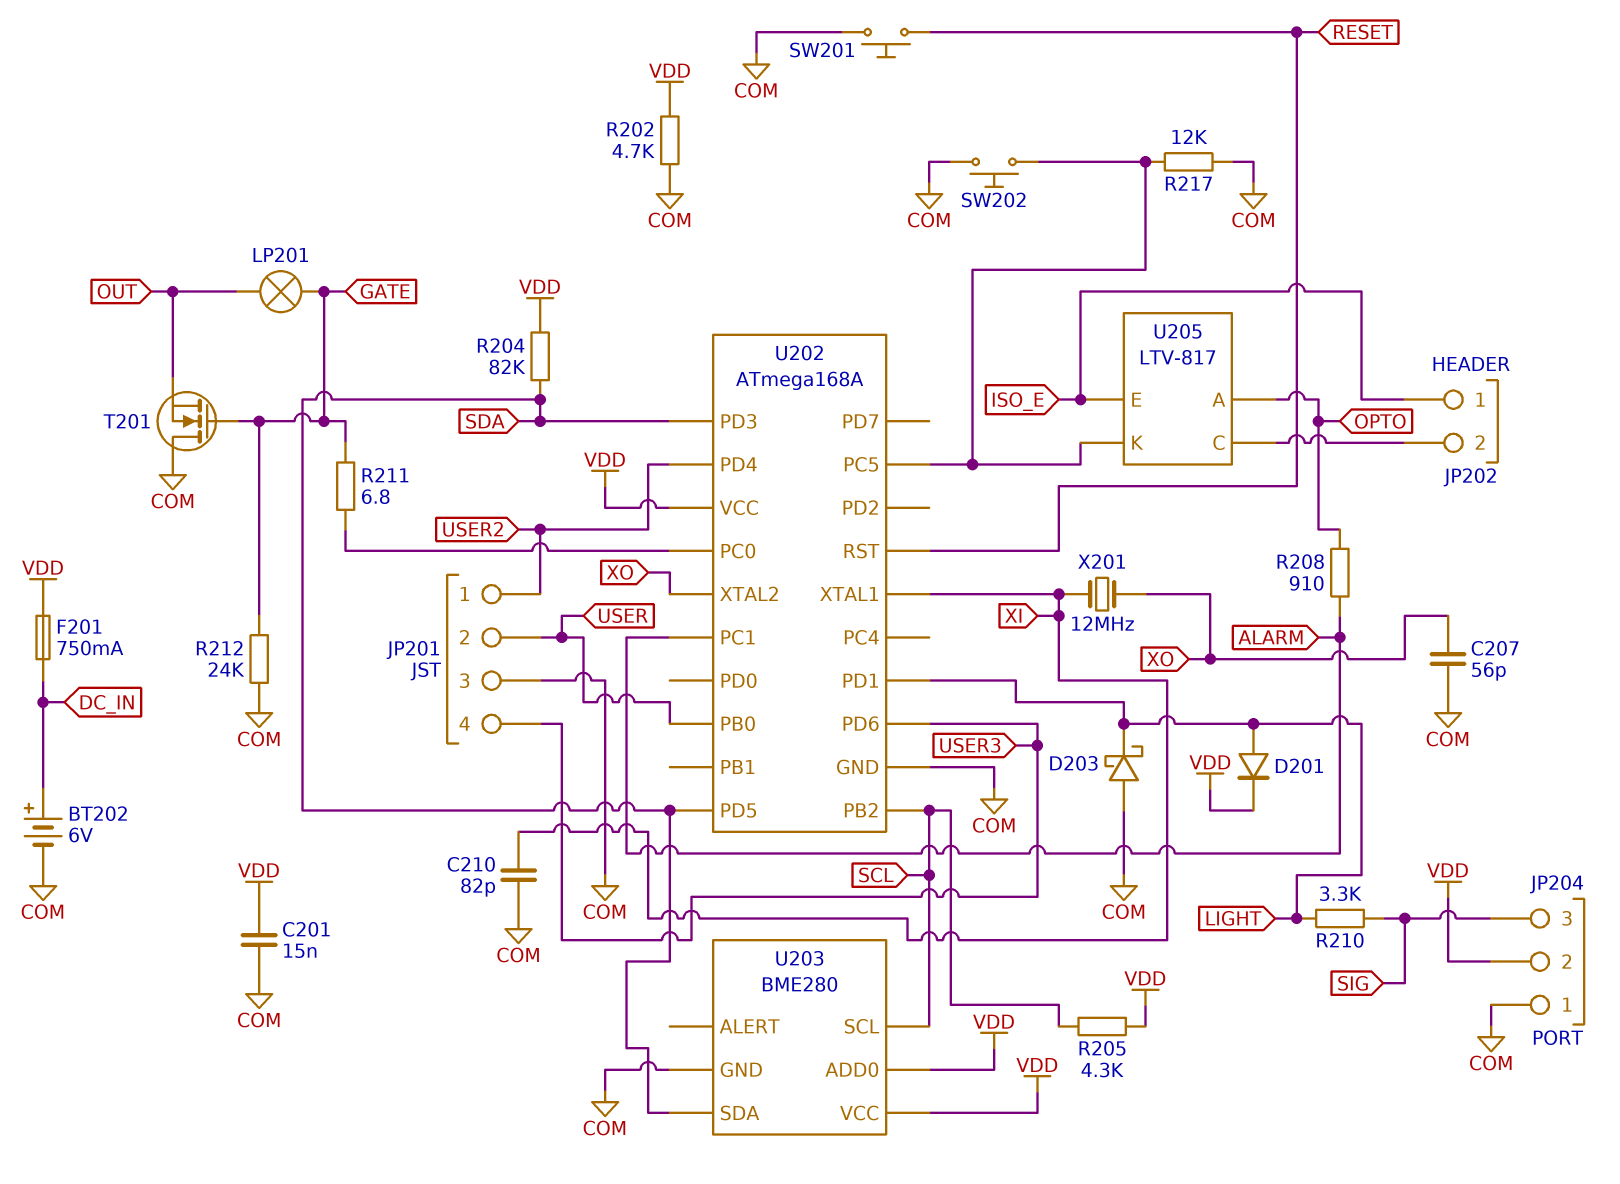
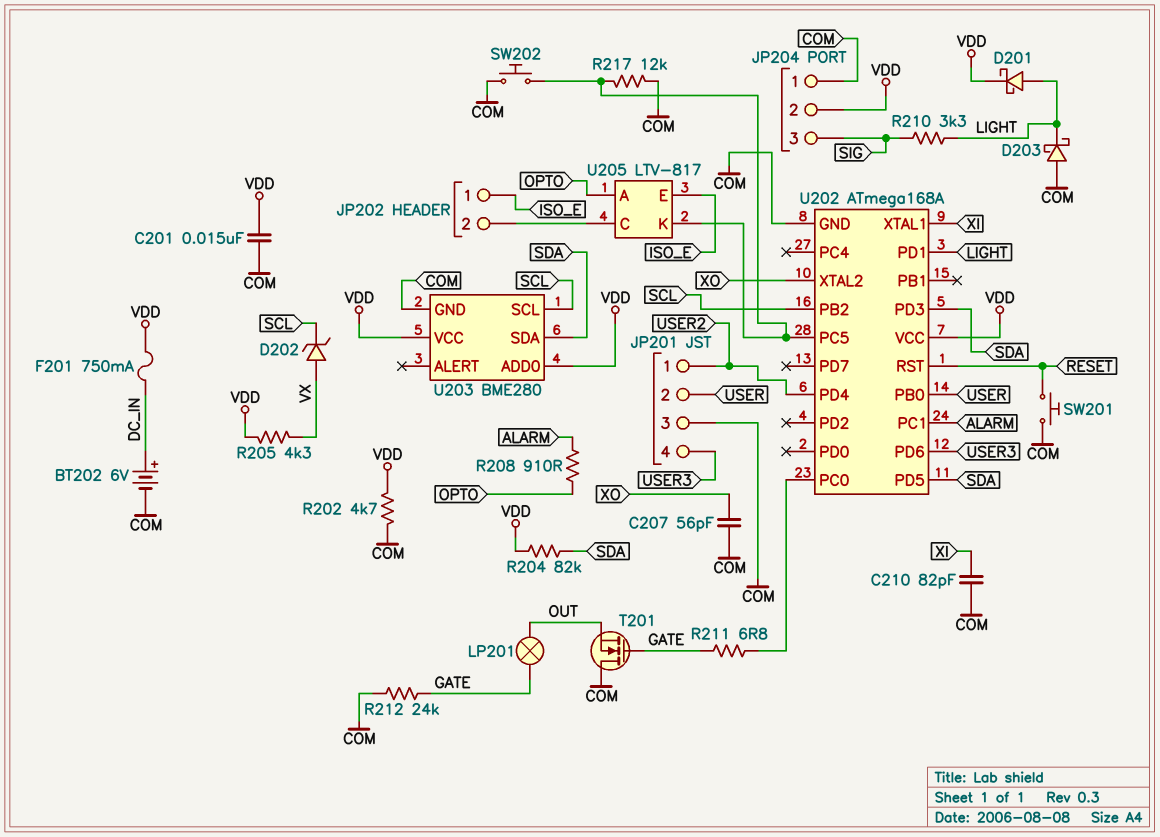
D201: diode (A LIGHT, K VDD) -> schottky (A LIGHT, K VDD)
D202: none -> zener (A VX, K SCL)
R205: 4.3k (SCL, VDD) -> 4.3k (VDD, VX)
X201: 12MHz (XI, XO) -> none

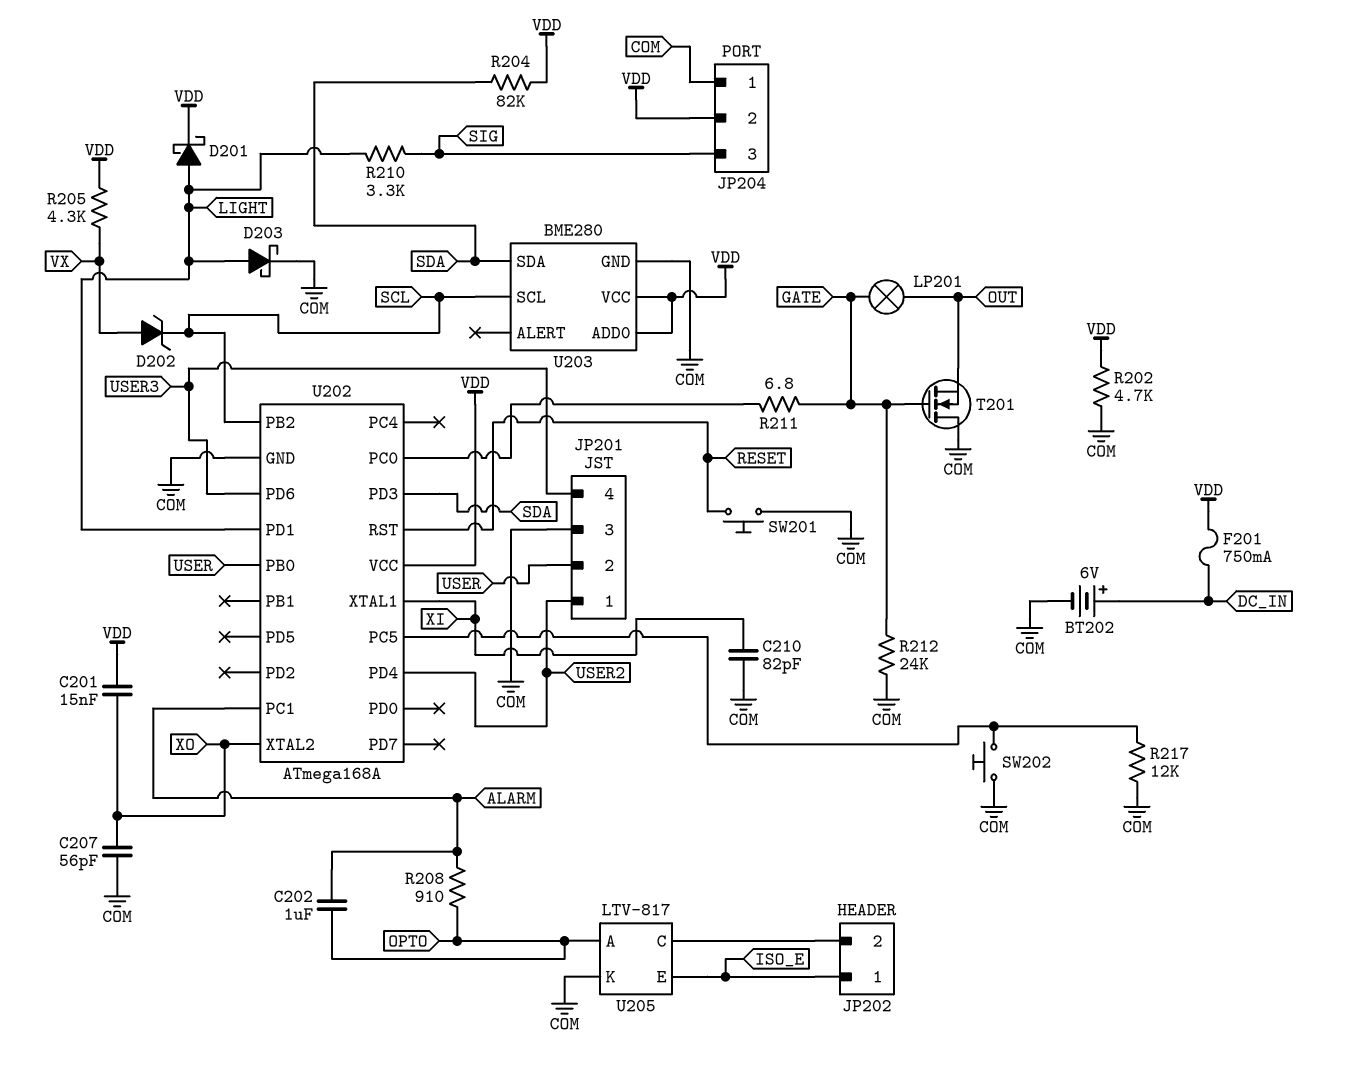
C201: 15nF (COM, VDD) -> 15nF (VDD, XO)
C202: none -> 1uF (ALARM, OPTO)
D203: schottky (A COM, K LIGHT) -> schottky (A LIGHT, K COM)
U202 pin PD5: SDA -> none
U205 pin K: U202/PC5 -> COM

